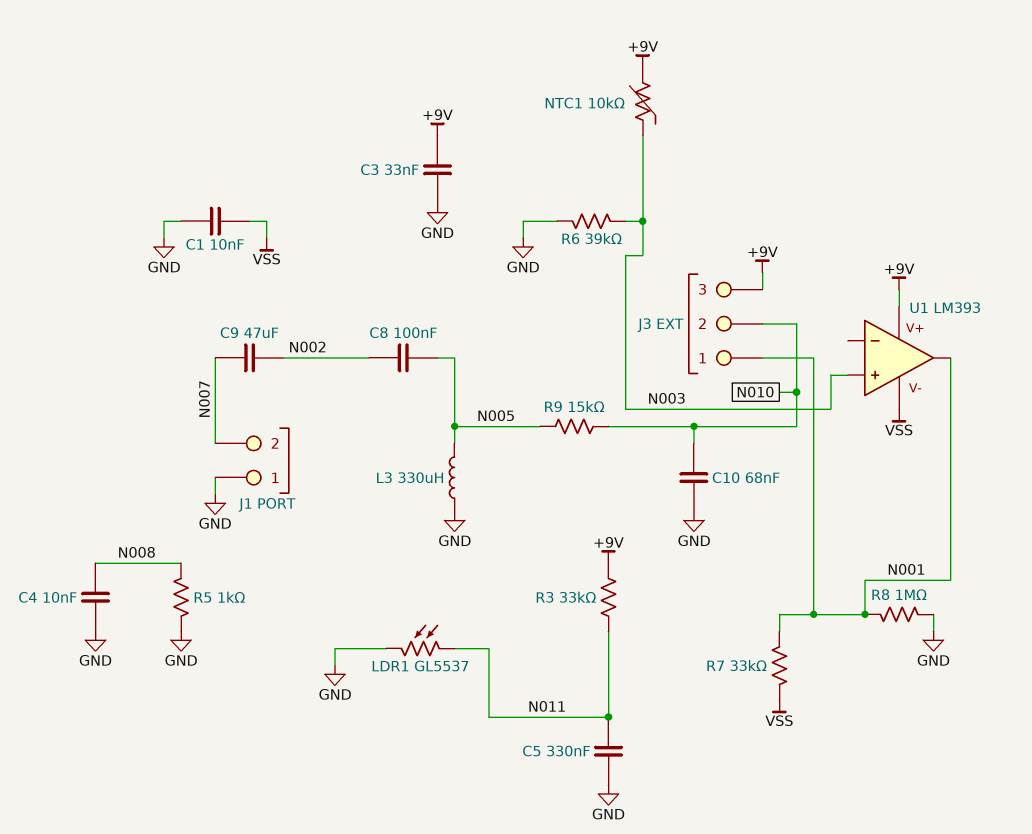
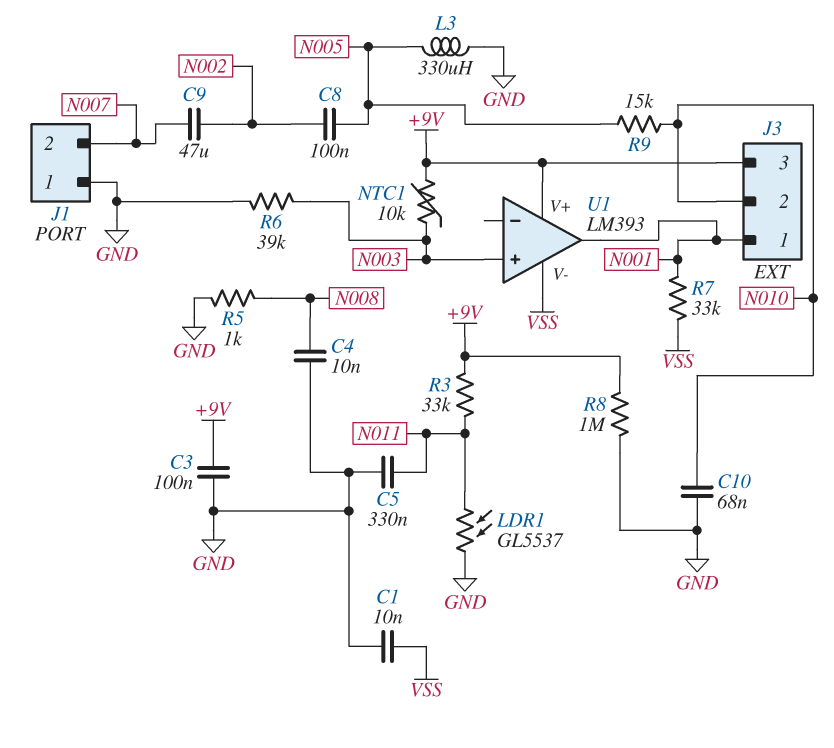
C3: 33nF (+9V, GND) -> 100nF (+9V, GND)
R8: 1M (GND, N001) -> 1M (+9V, GND)

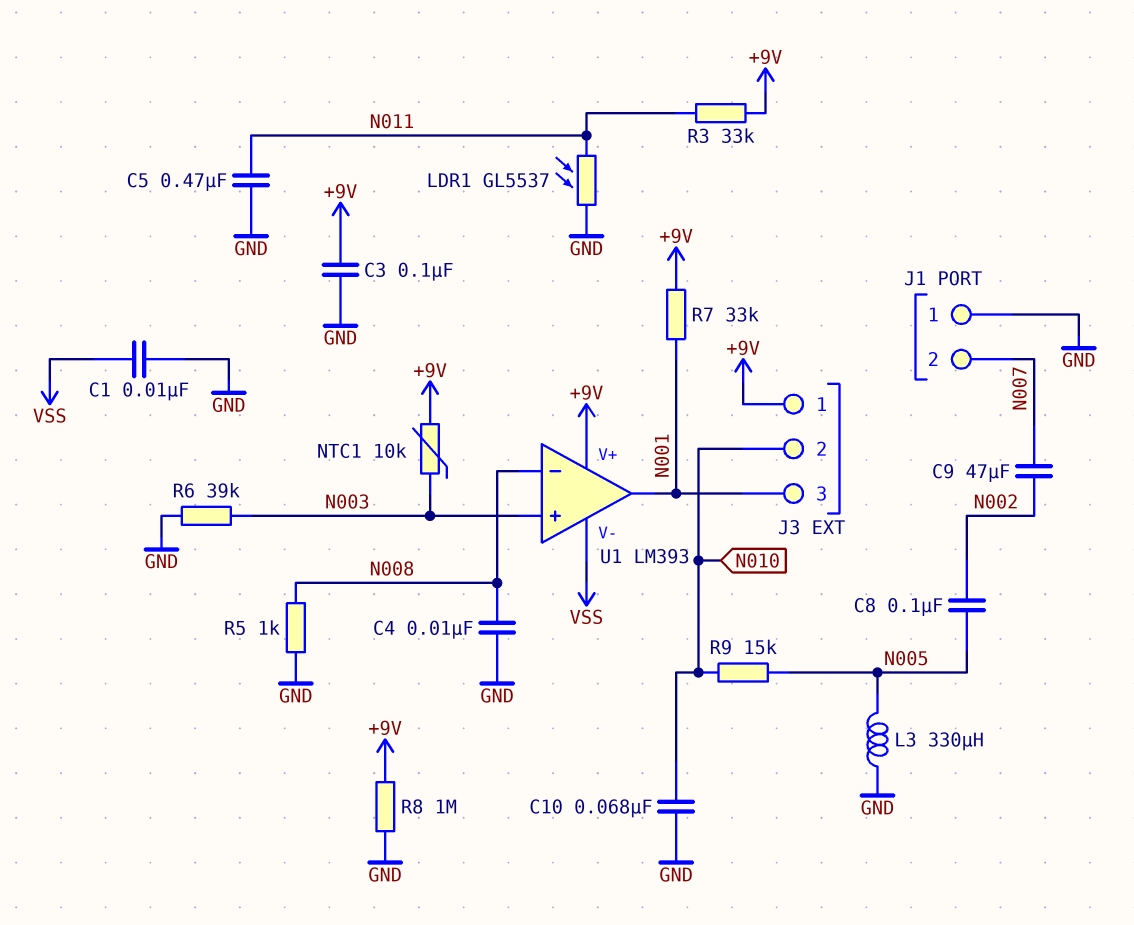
C5: 330nF (GND, N011) -> 470nF (GND, N011)
J3 pin 1: N001 -> +9V
J3 pin 3: +9V -> N001
R7: 33k (N001, VSS) -> 33k (+9V, N001)
U1 pin in-: none -> N008

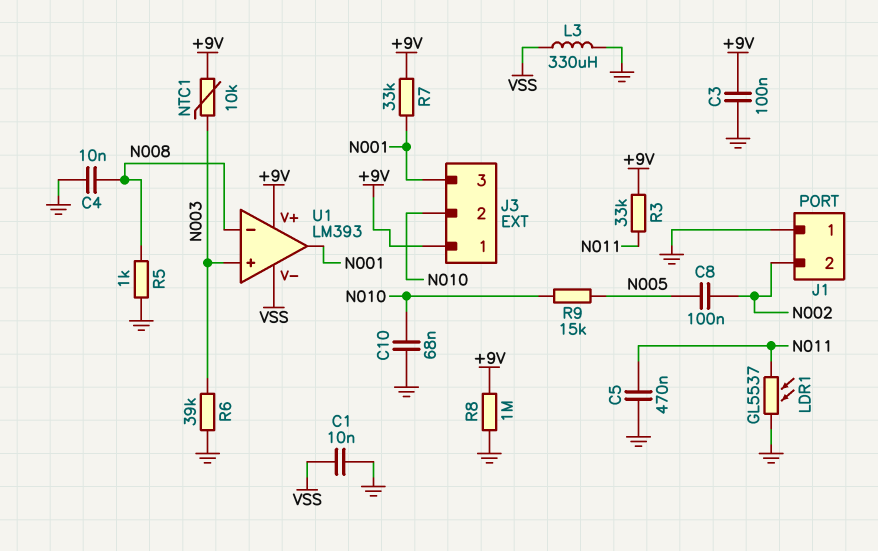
C9: 47uF (N002, N007) -> none
J1 pin 2: N007 -> N002
L3: 330uH (GND, N005) -> 330uH (GND, VSS)

